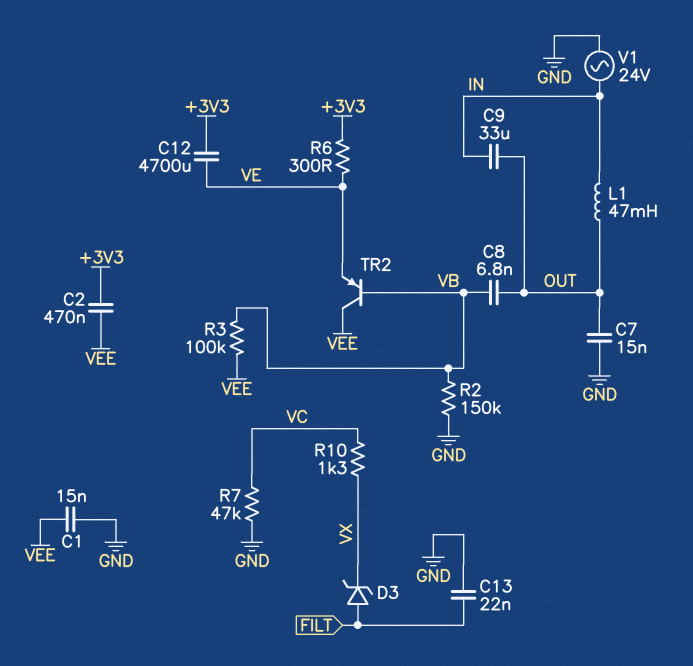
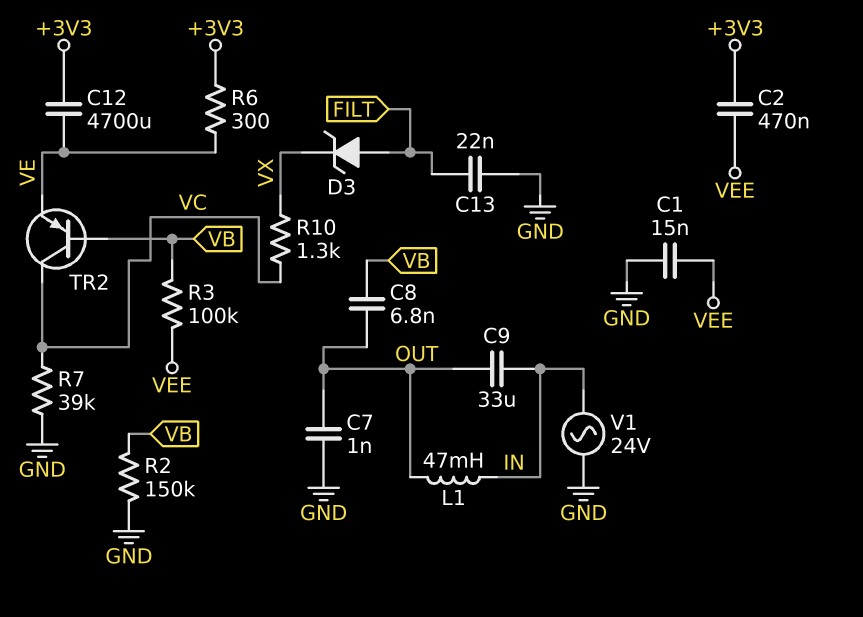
C7: 15nF (GND, OUT) -> 1nF (GND, OUT)
R7: 47k (GND, VC) -> 39k (GND, VC)
TR2: PNP (B VB, C VEE, E VE) -> PNP (B VB, C VC, E VE)

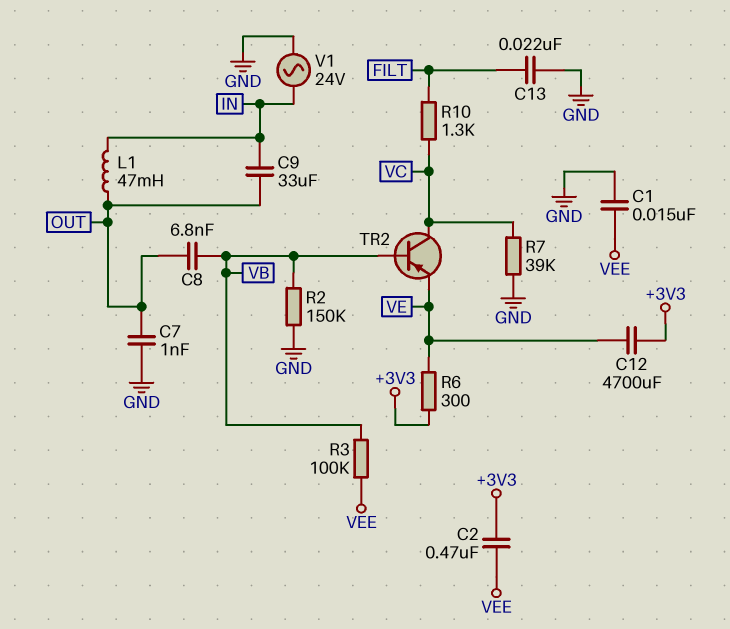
D3: zener (A FILT, K VX) -> none
R10: 1.3k (VC, VX) -> 1.3k (FILT, VC)

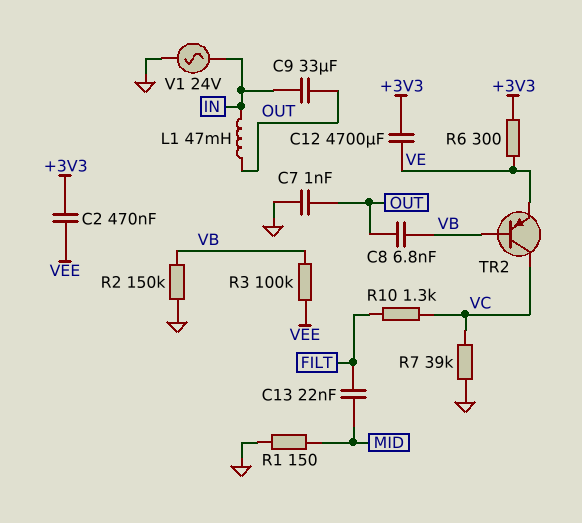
C1: 15nF (GND, VEE) -> none
C13: 22nF (FILT, GND) -> 22nF (FILT, MID)
R1: none -> 150 (GND, MID)

